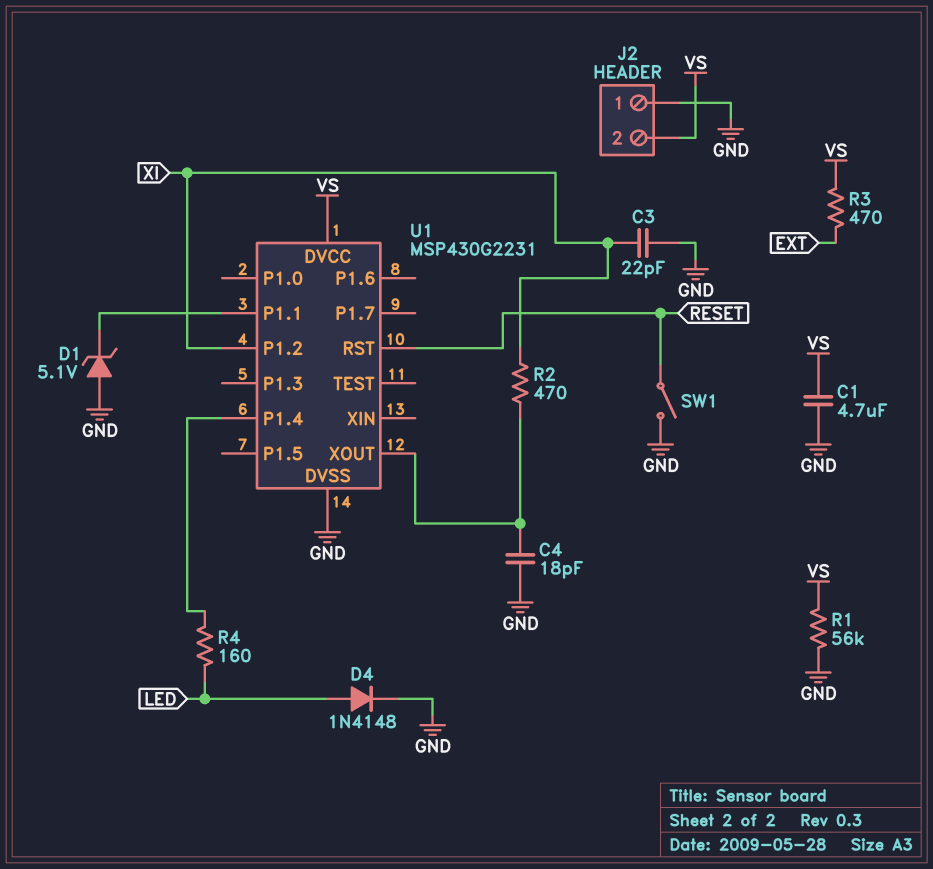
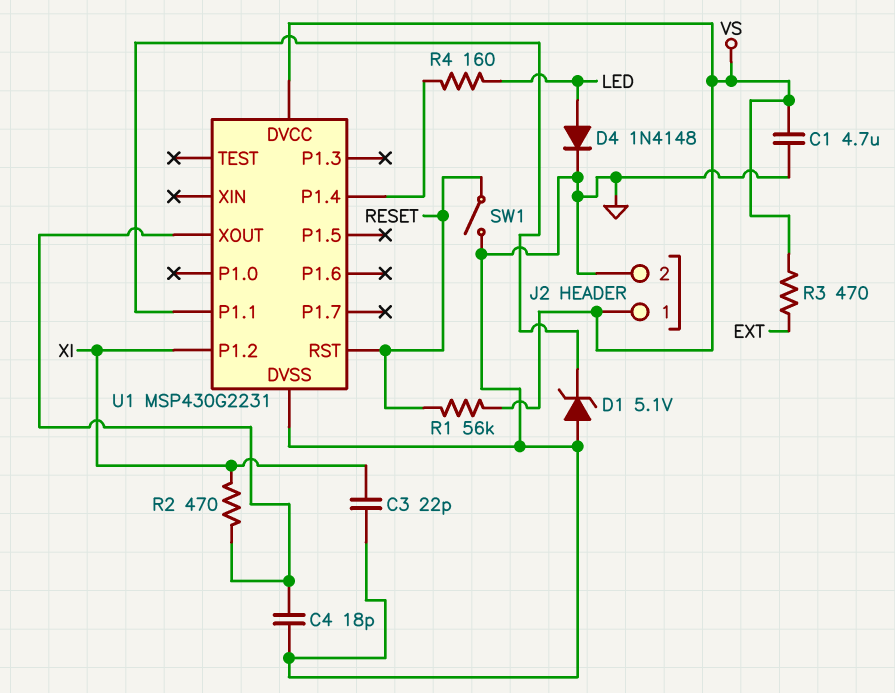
J2 pin 1: GND -> VS
J2 pin 2: VS -> GND
R1: 56k (GND, VS) -> 56k (RESET, VS)

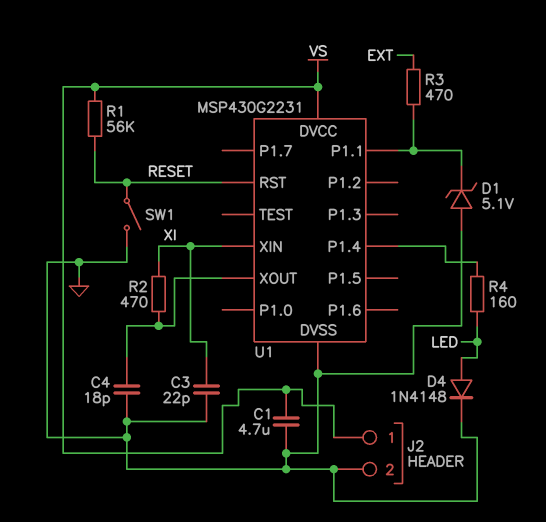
R3: 470 (EXT, VS) -> 470 (EXT, U1/P1.1)
U1 pin P1.2: XI -> none
U1 pin XIN: none -> XI

